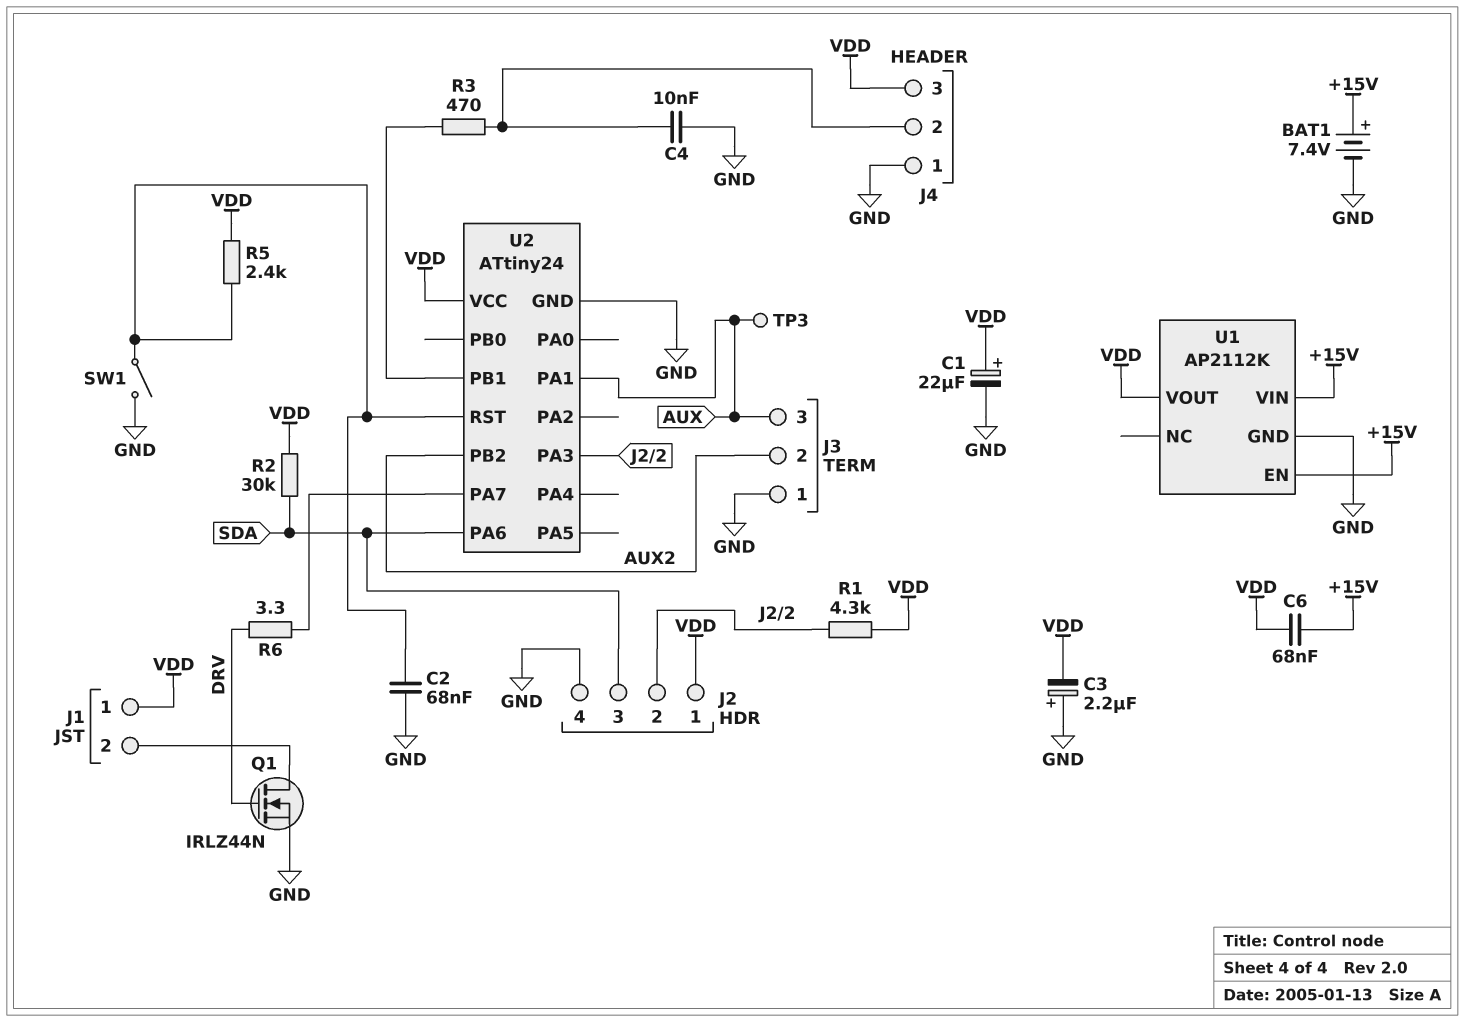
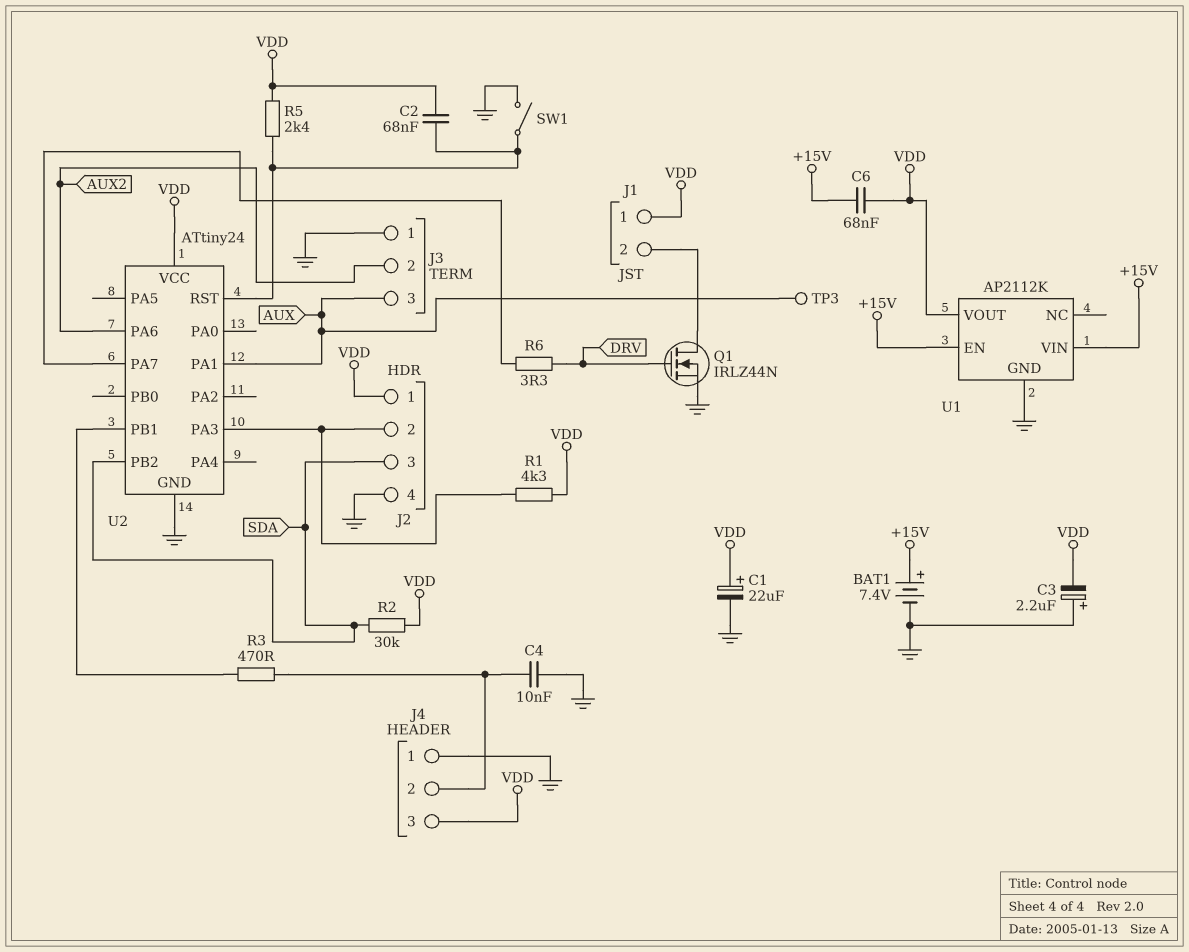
C2: 68nF (GND, U2/RST) -> 68nF (U2/RST, VDD)
U2 pin PA6: SDA -> AUX2
U2 pin PB2: AUX2 -> SDA

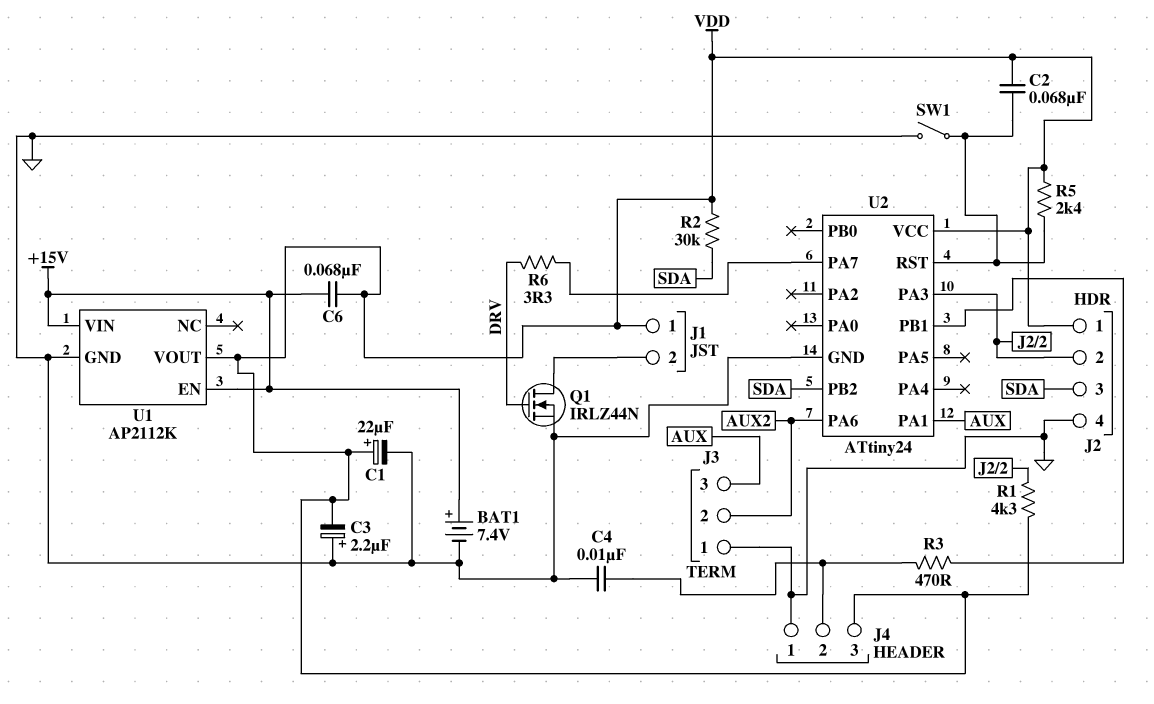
TP3: test point (AUX) -> none

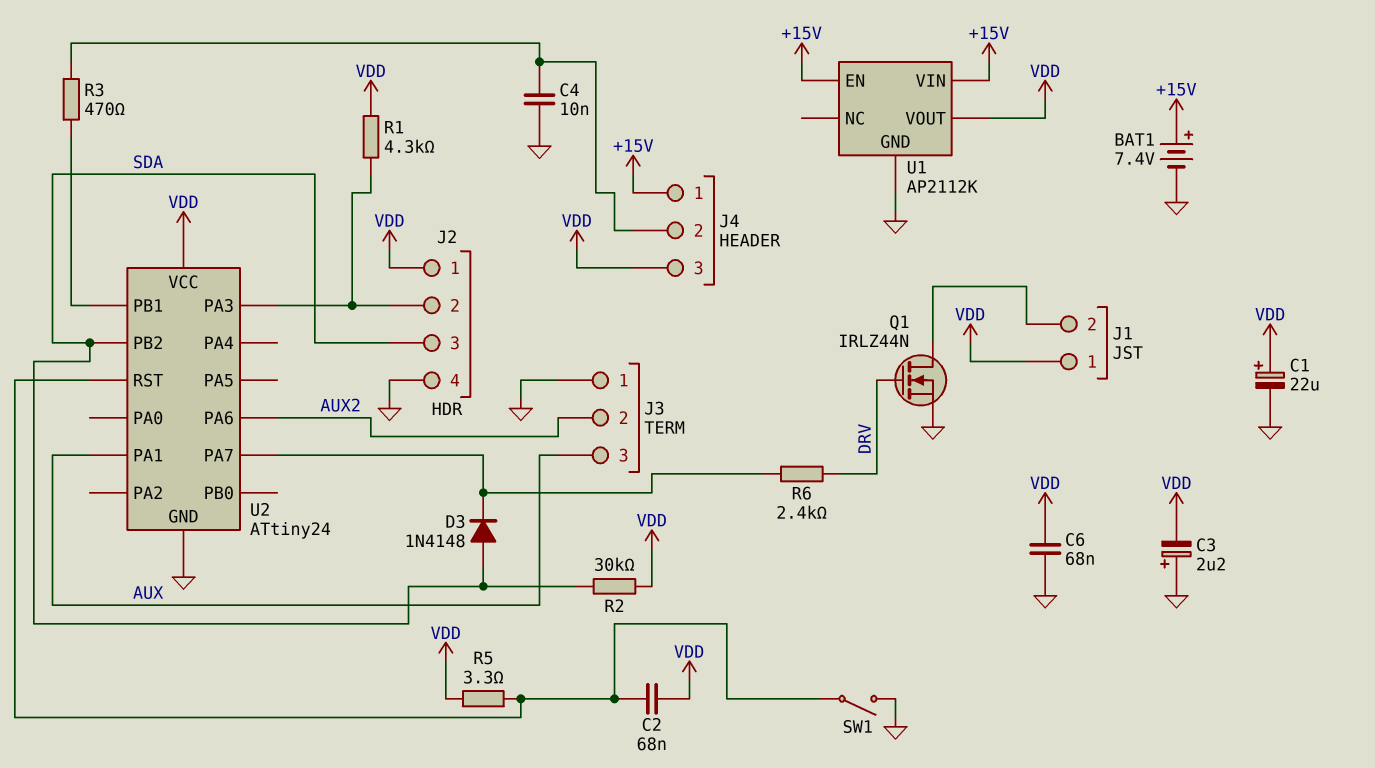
C6: 68nF (+15V, VDD) -> 68nF (GND, VDD)
D3: none -> diode 1N4148 (A SDA, K U2/PA7)
J4 pin 1: GND -> +15V
R5: 2.4k (U2/RST, VDD) -> 3.3 (U2/RST, VDD)
R6: 3.3 (DRV, U2/PA7) -> 2.4k (DRV, U2/PA7)

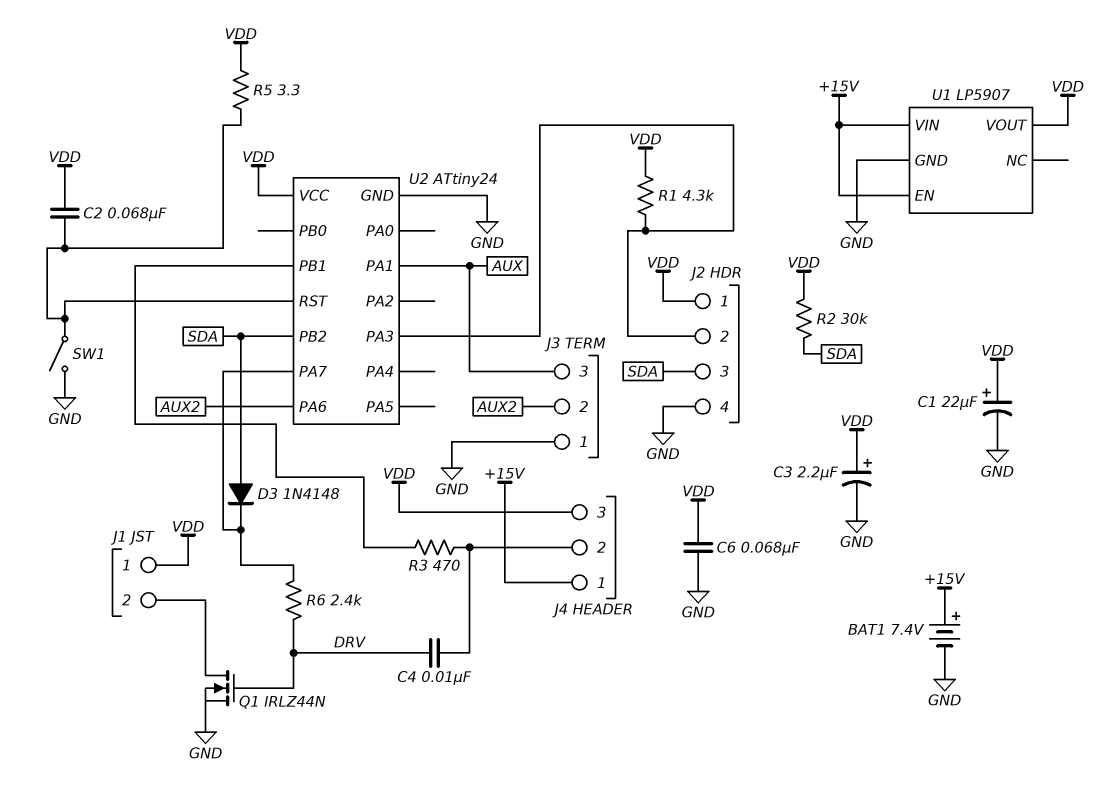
C3: 2.2uF (plus GND, minus VDD) -> 2.2uF (plus VDD, minus GND)
C4: 10nF (GND, J4/2) -> 10nF (DRV, J4/2)
U1: AP2112K -> LP5907

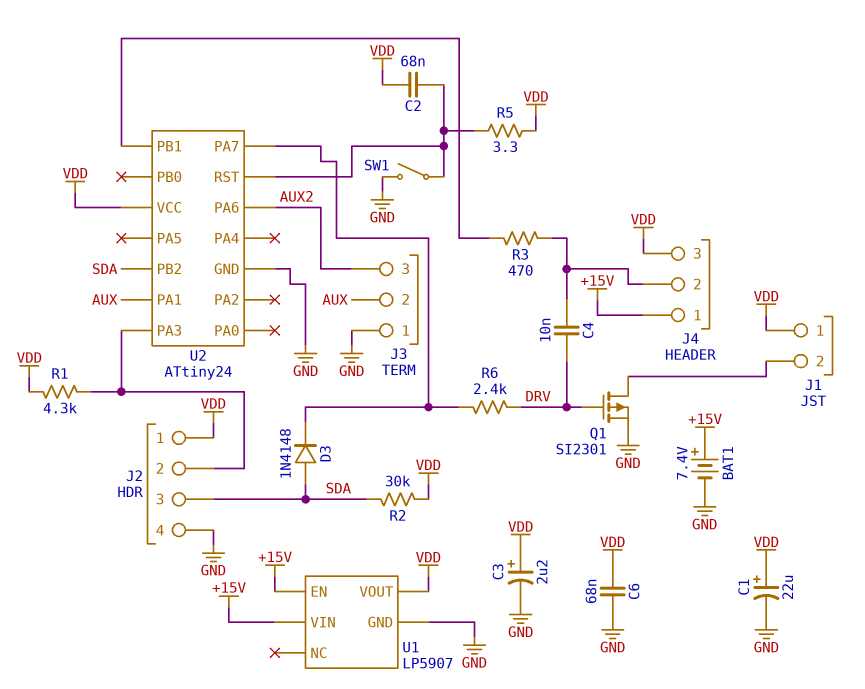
J3 pin 2: AUX2 -> AUX
J3 pin 3: AUX -> AUX2
Q1: NMOS IRLZ44N (G DRV, D J1/2, S GND) -> PMOS SI2301 (G DRV, D J1/2, S GND)

